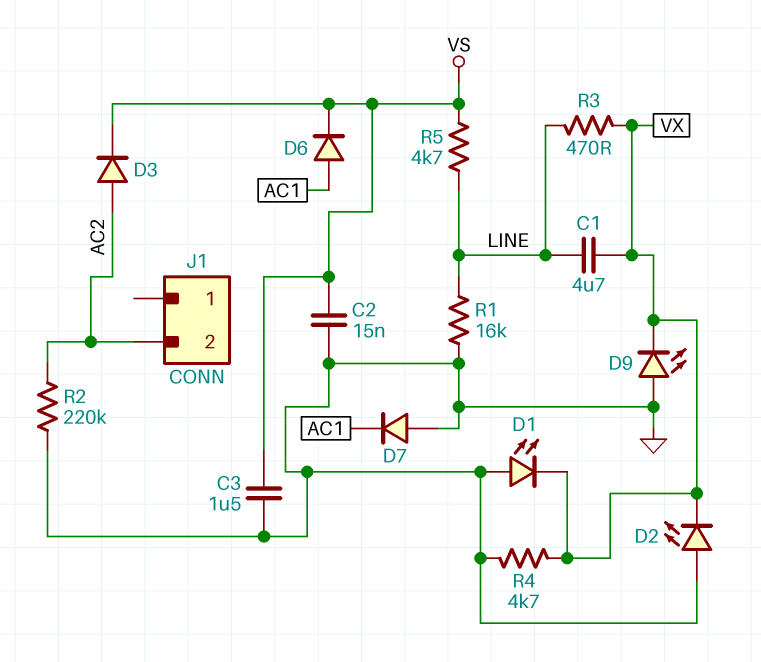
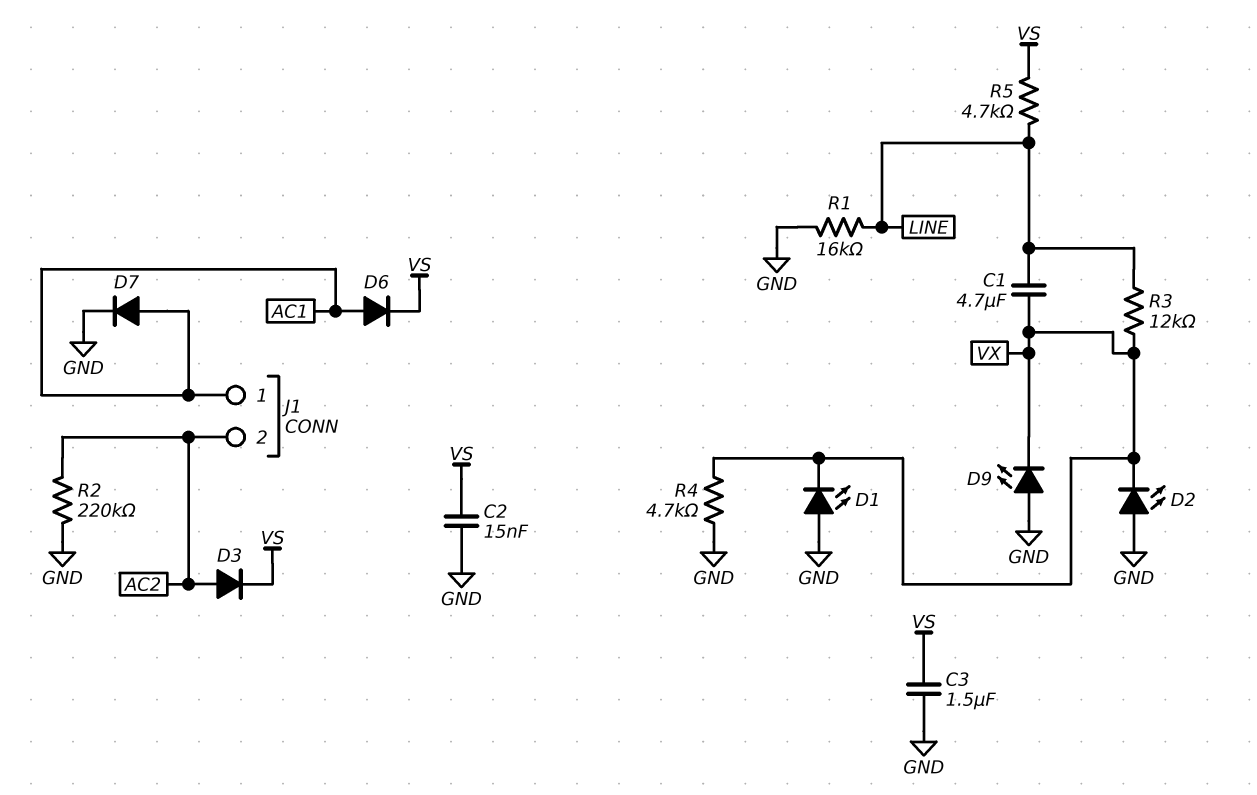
D7: diode (A GND, K AC1) -> diode (A AC1, K GND)
J1 pin 1: none -> AC1
R3: 470 (LINE, VX) -> 12k (LINE, VX)

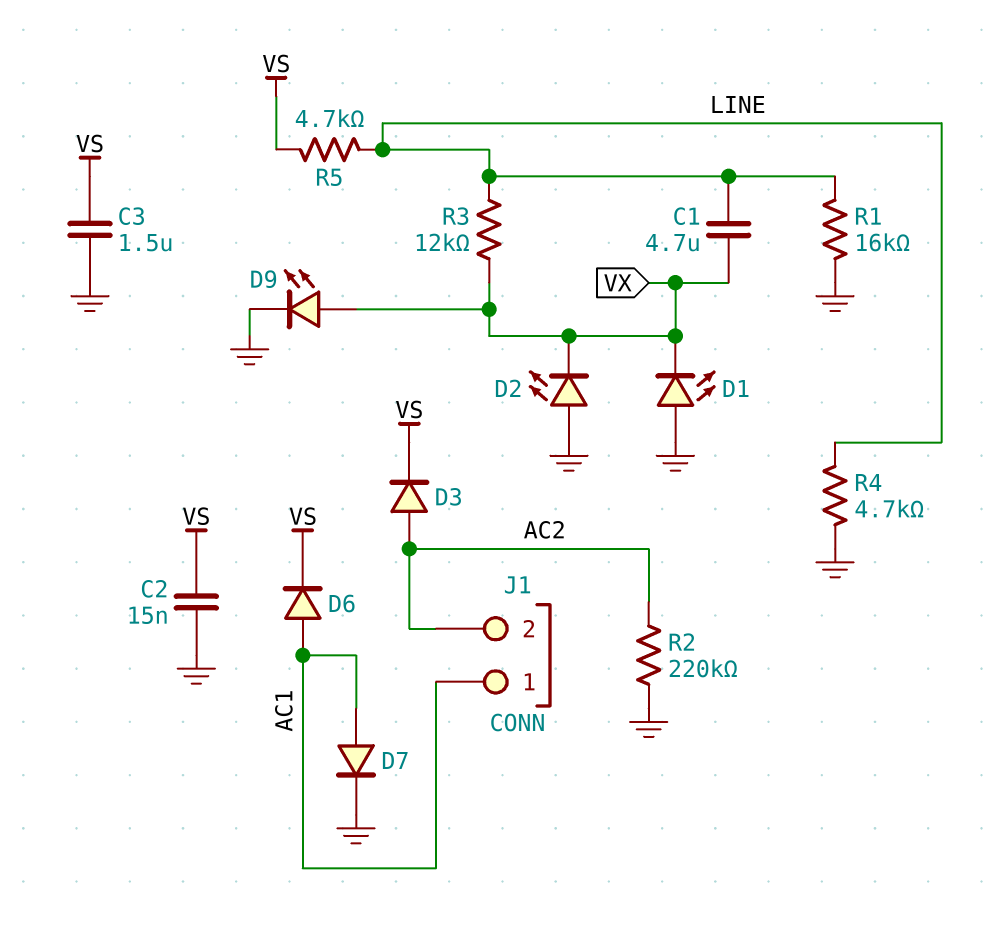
D9: LED (A GND, K VX) -> LED (A VX, K GND)
R4: 4.7k (GND, VX) -> 4.7k (GND, LINE)

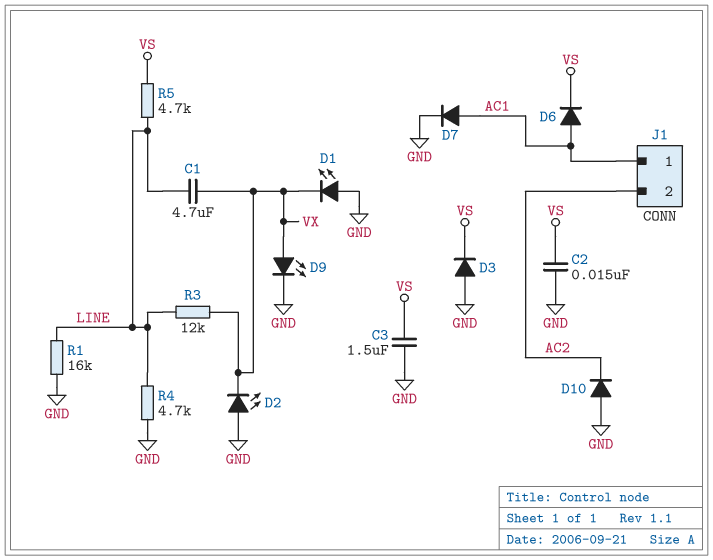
D3: diode (A AC2, K VS) -> diode (A GND, K VS)
D10: none -> diode (A GND, K AC2)
R2: 220k (AC2, GND) -> none

